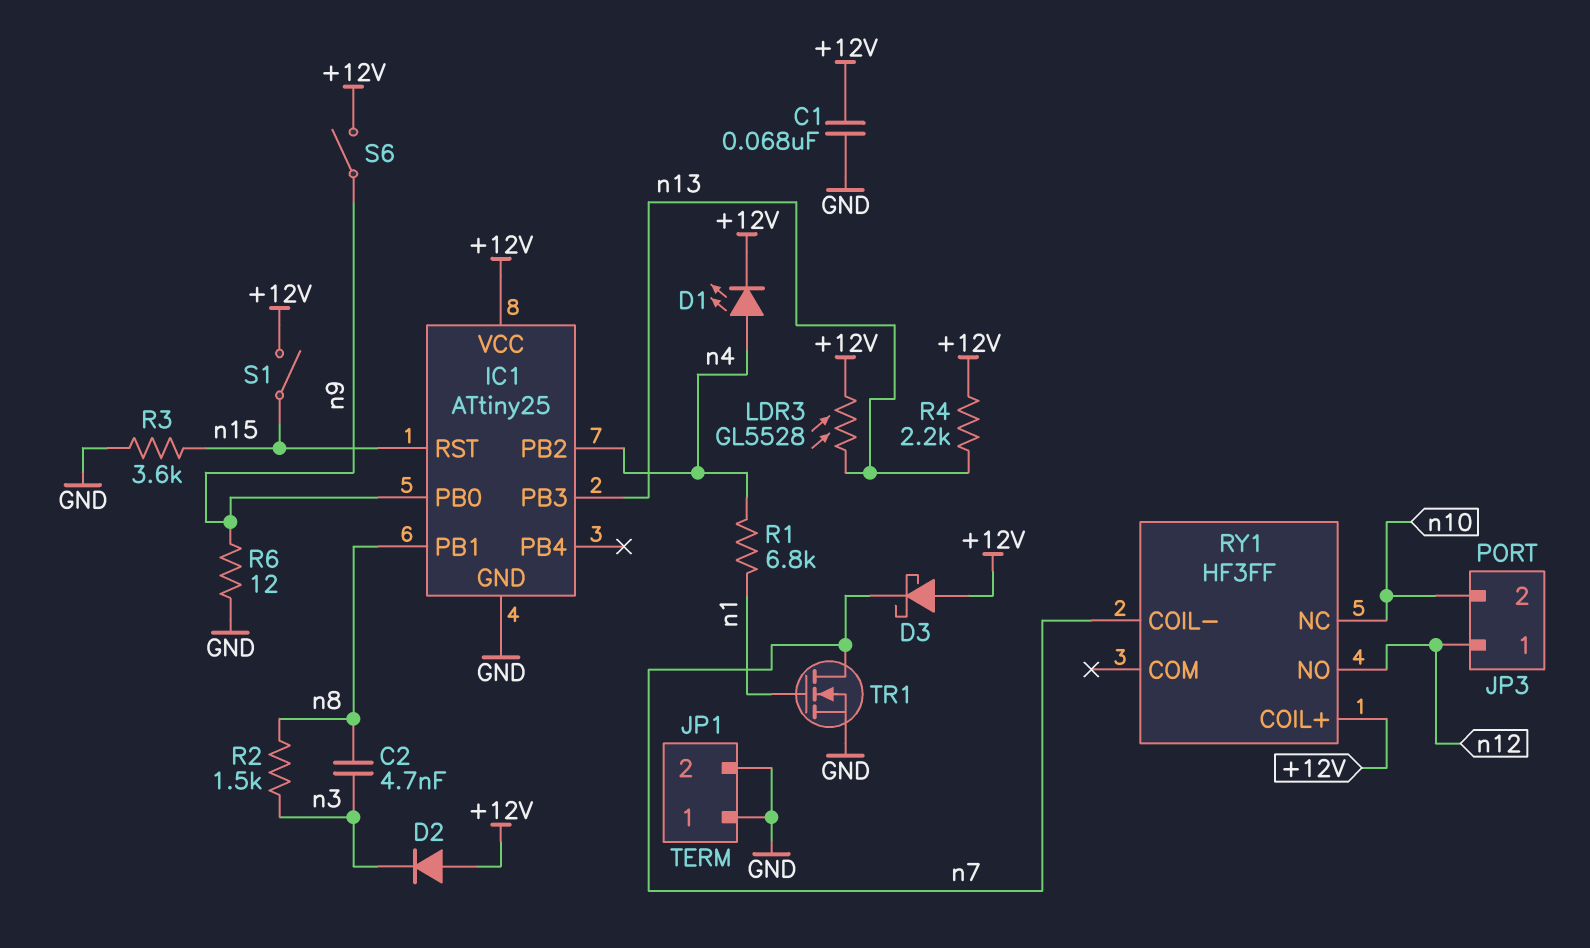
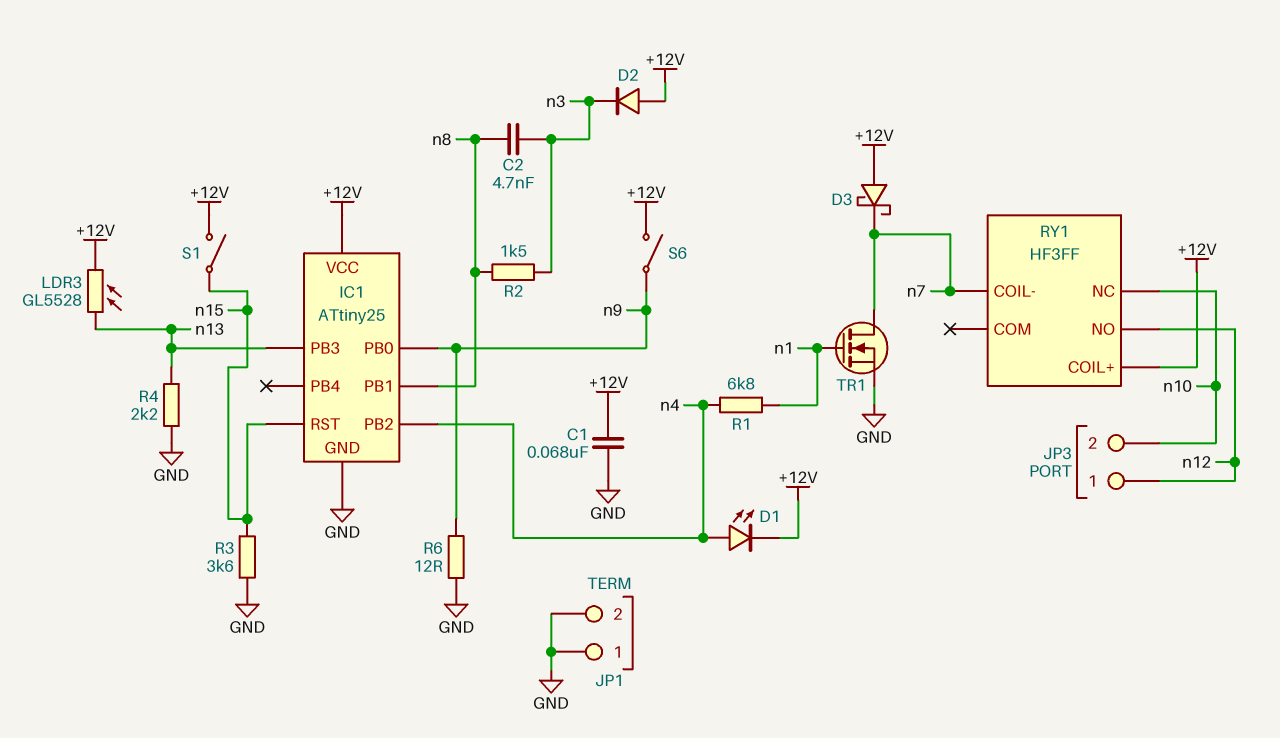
R4: 2.2k (+12V, n13) -> 2.2k (GND, n13)

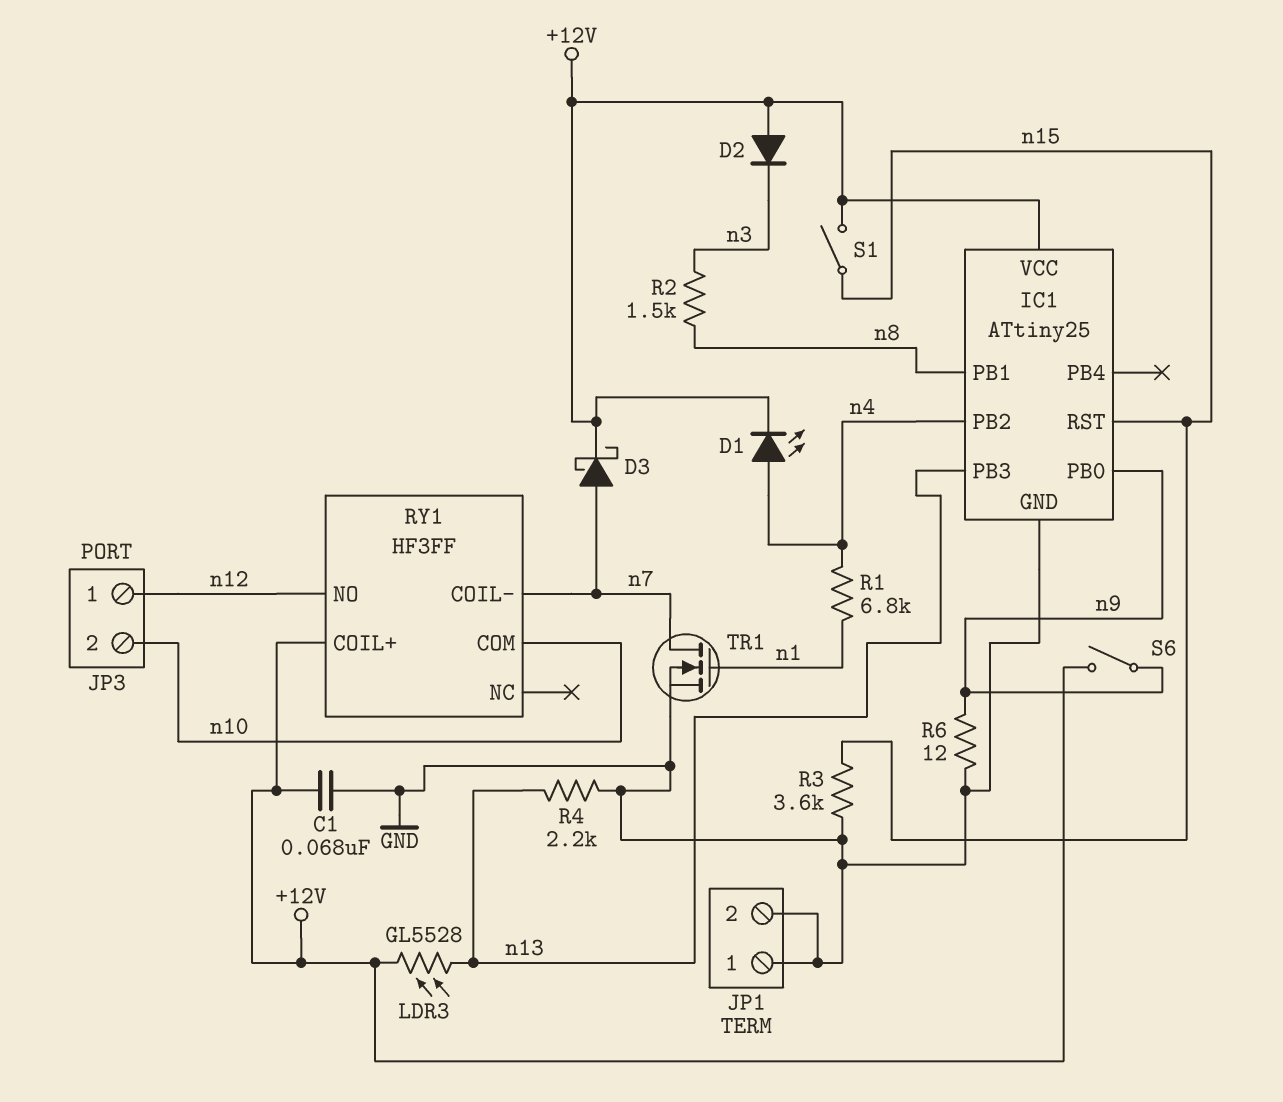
C2: 4.7nF (n3, n8) -> none
D3: schottky (A +12V, K n7) -> schottky (A n7, K +12V)
RY1 pin COM: none -> n10
RY1 pin NC: n10 -> none

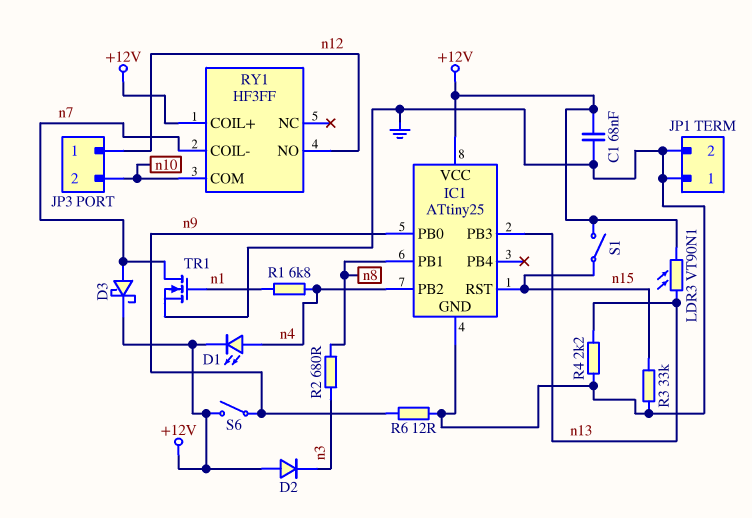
LDR3: GL5528 (+12V, n13) -> VT90N1 (+12V, n13)
R2: 1.5k (n3, n8) -> 680 (n3, n8)
R3: 3.6k (GND, n15) -> 33k (GND, n15)

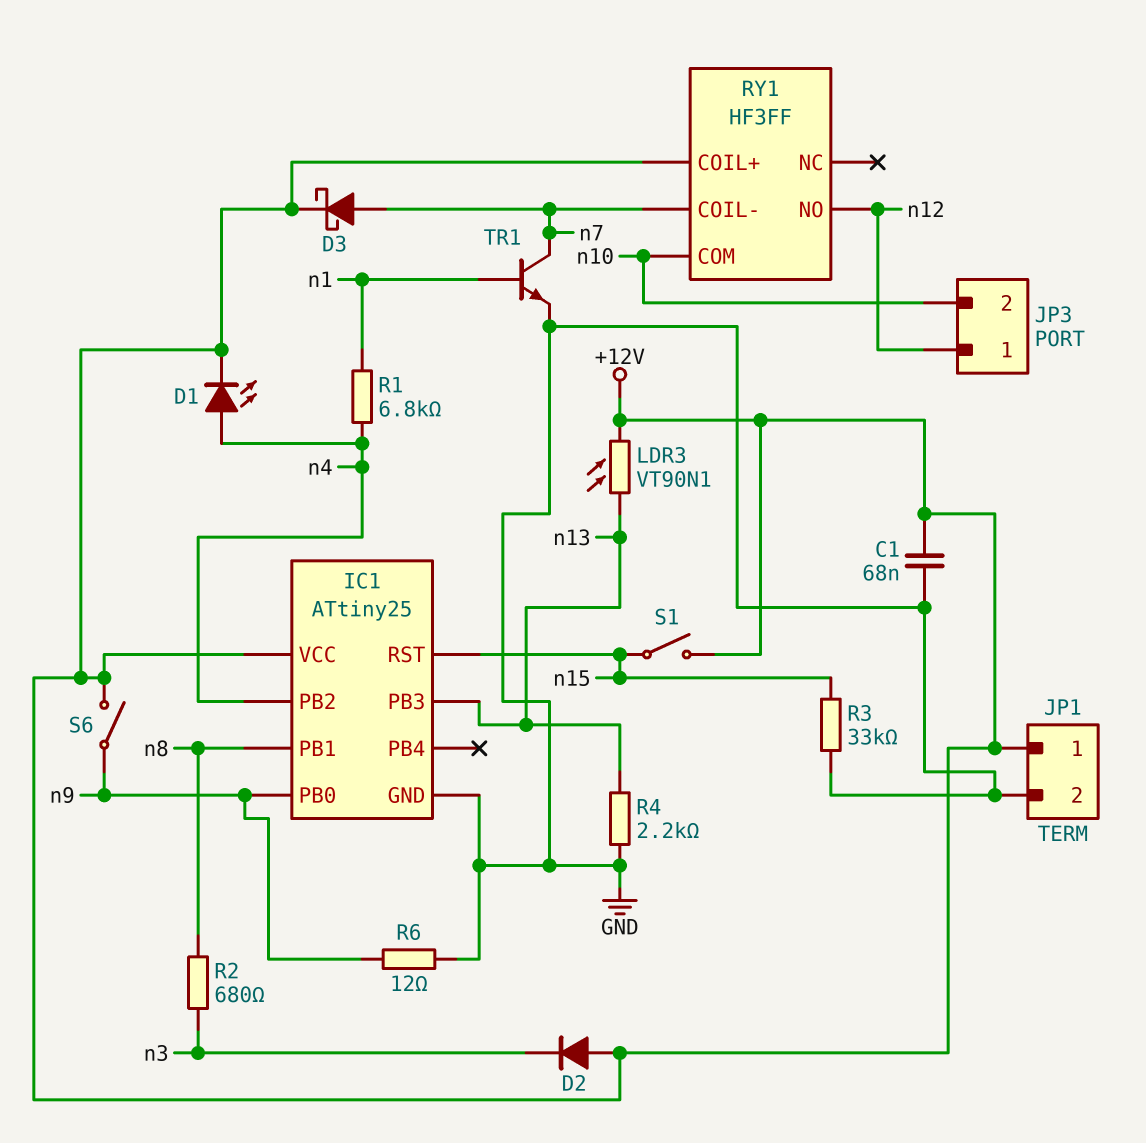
JP1 pin 1: GND -> +12V
TR1: NMOS (G n1, D n7, S GND) -> NPN (B n1, C n7, E GND)

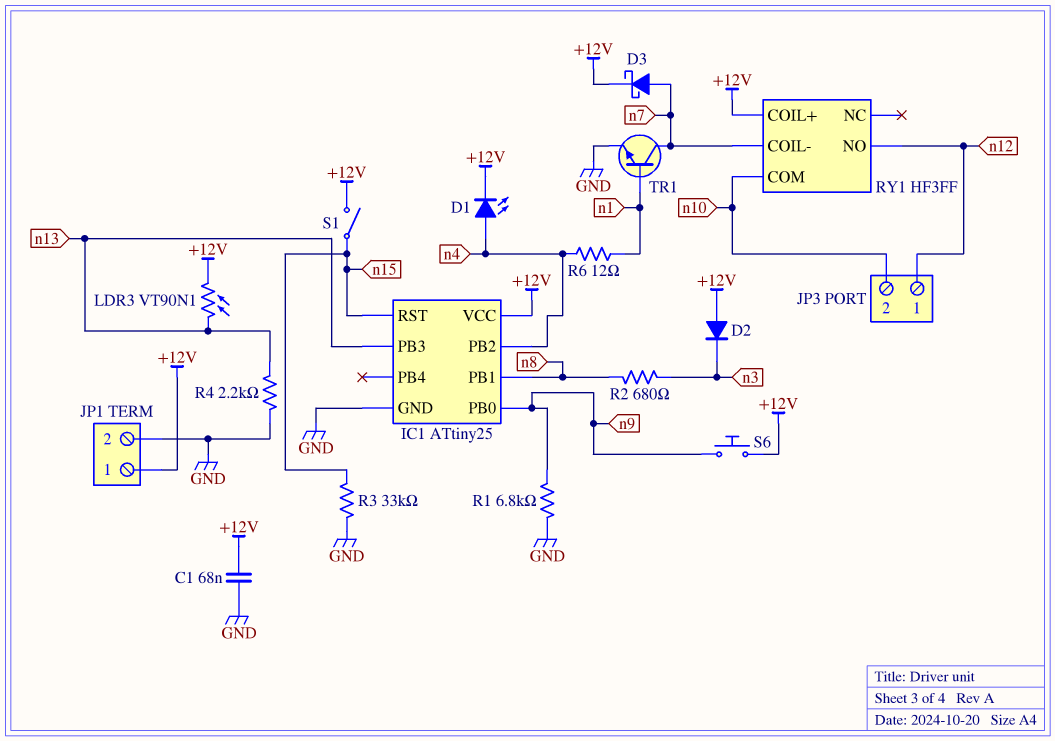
R1: 6.8k (n1, n4) -> 6.8k (GND, n9)
R6: 12 (GND, n9) -> 12 (n1, n4)
S6: switch (+12V, n9) -> button (+12V, n9)

